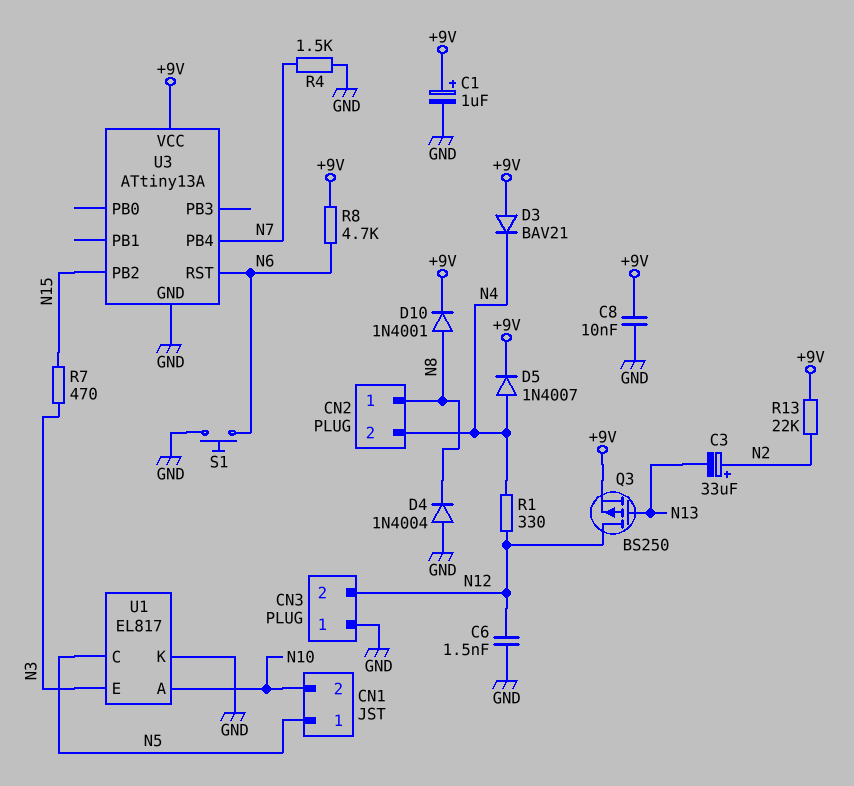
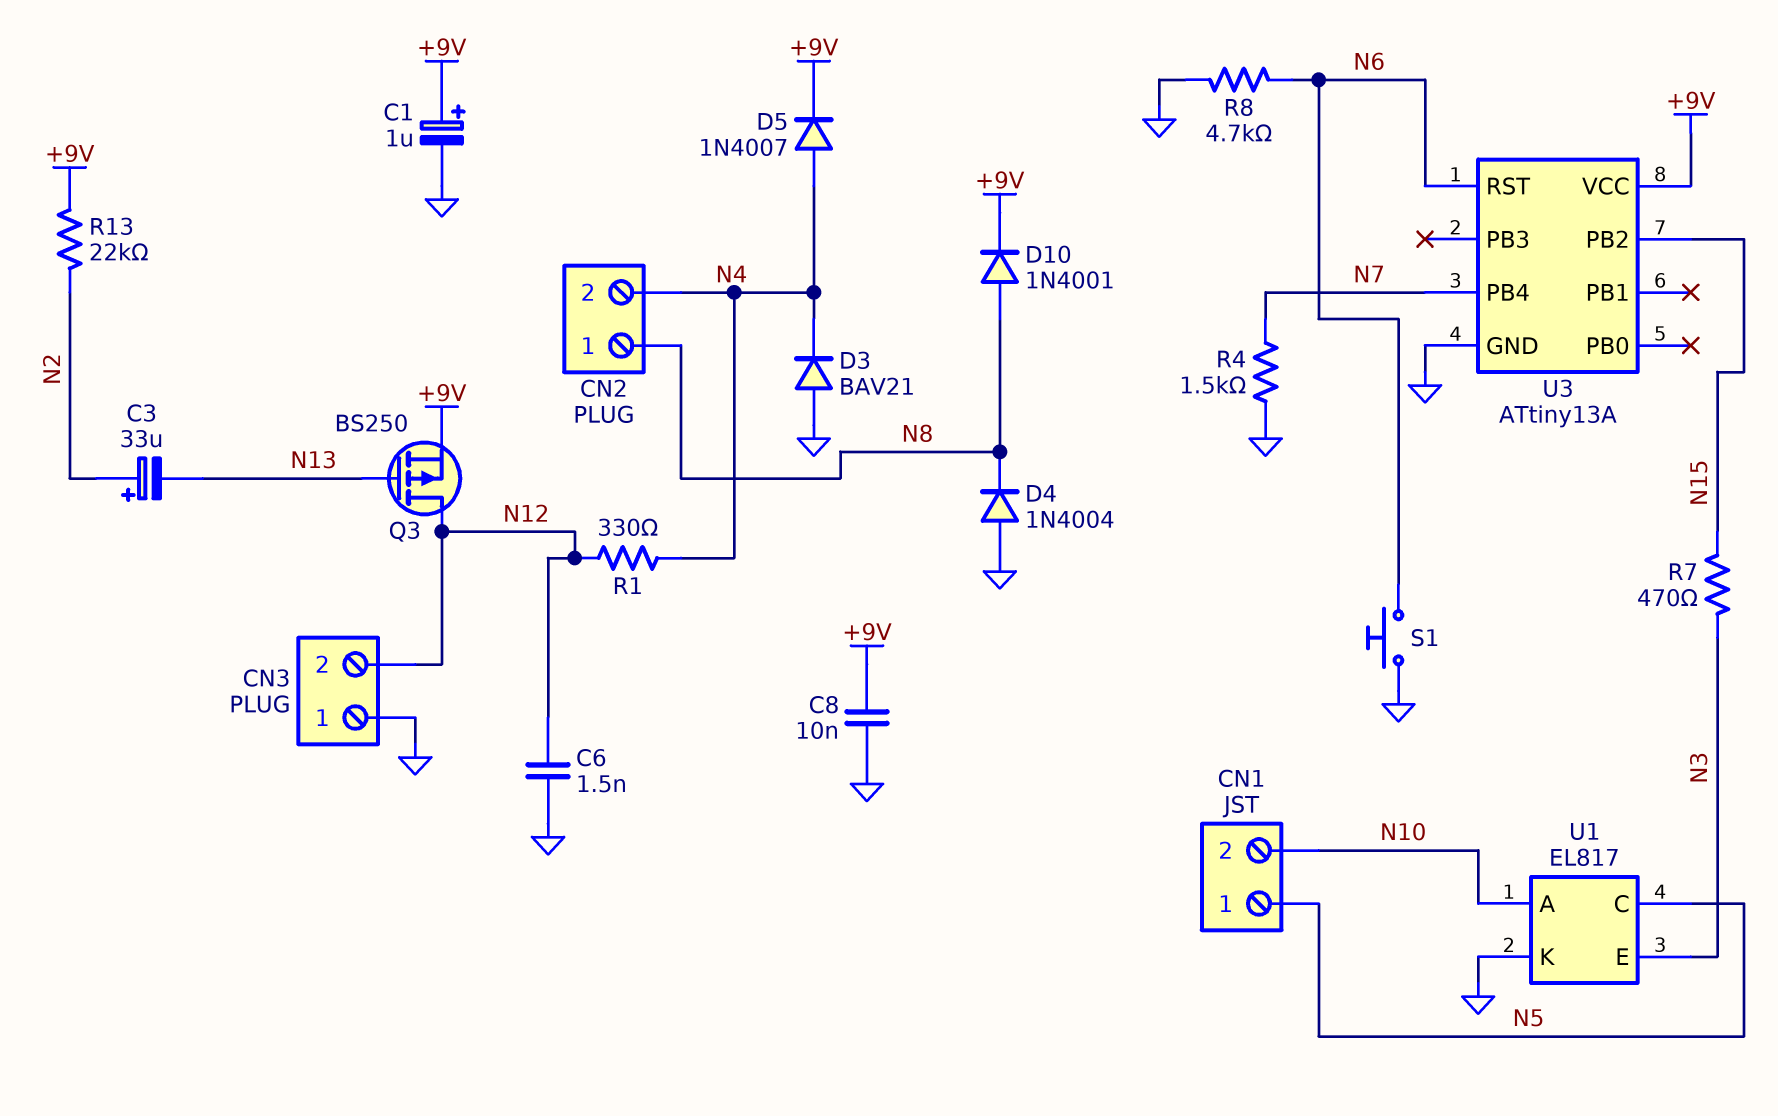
D3: diode BAV21 (A +9V, K N4) -> diode BAV21 (A GND, K N4)
R8: 4.7k (+9V, N6) -> 4.7k (GND, N6)

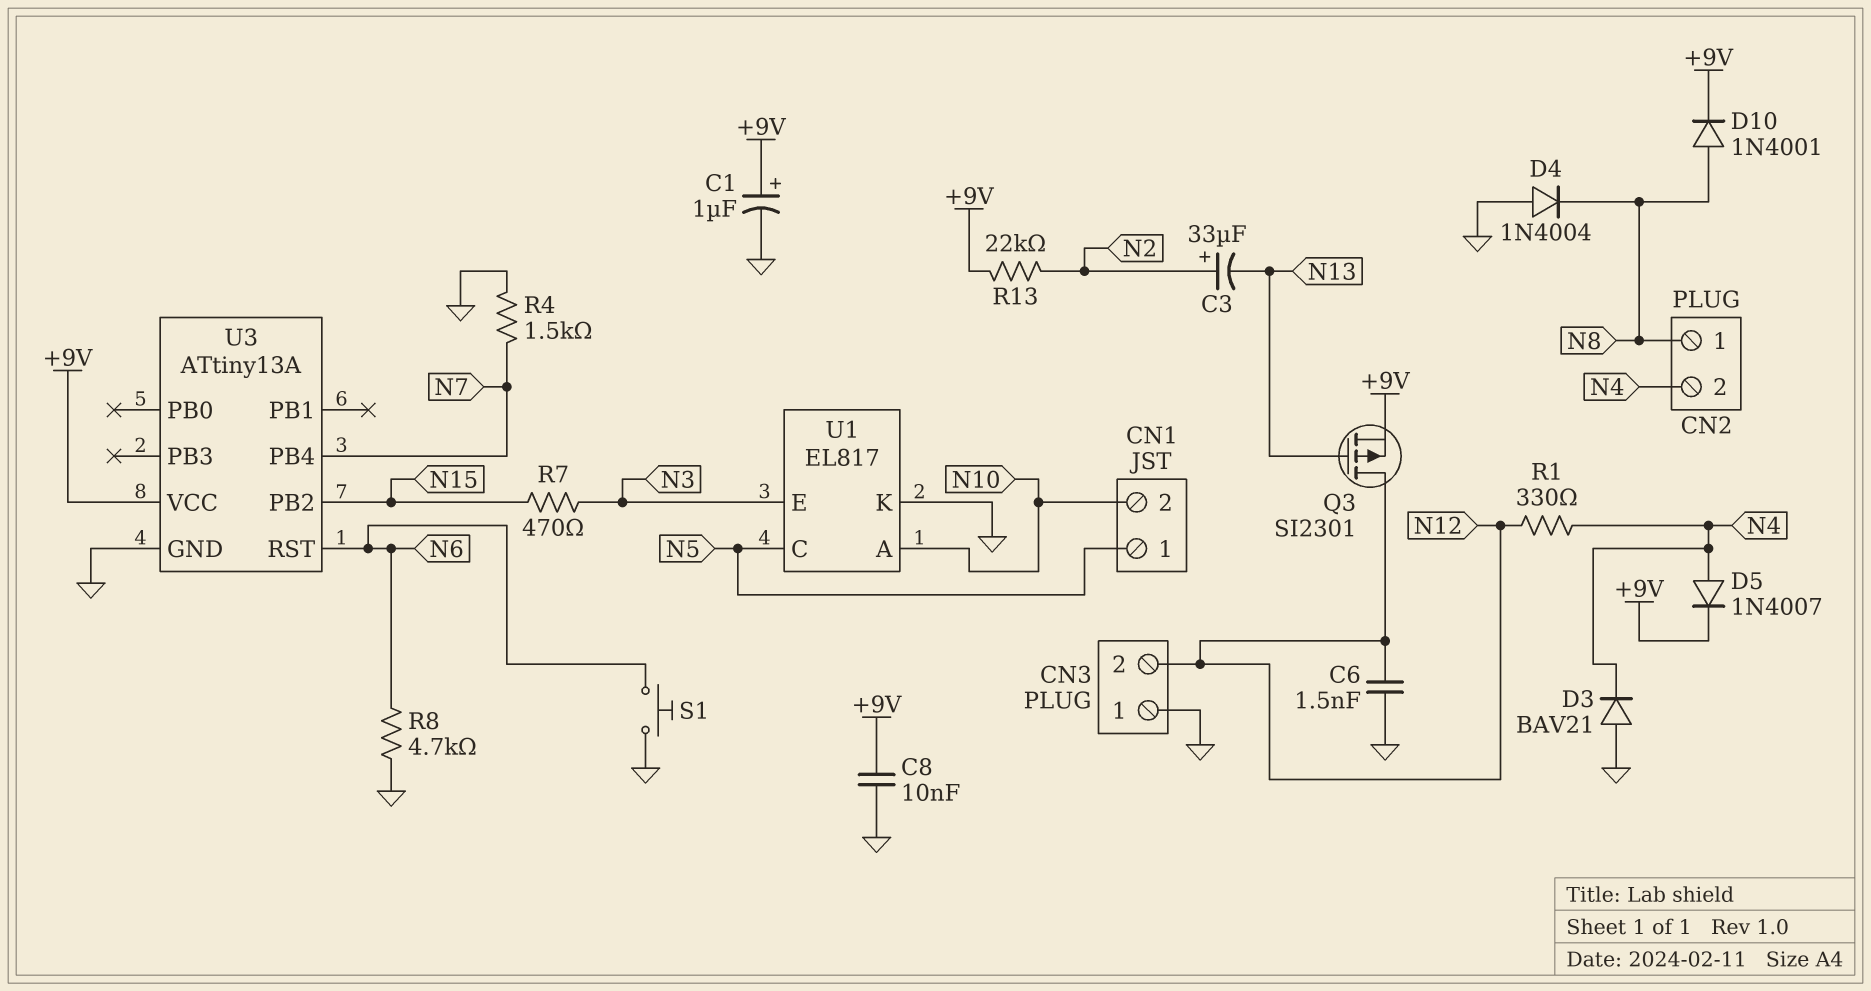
Q3: PMOS BS250 (G N13, D N12, S +9V) -> PMOS SI2301 (G N13, D N12, S +9V)

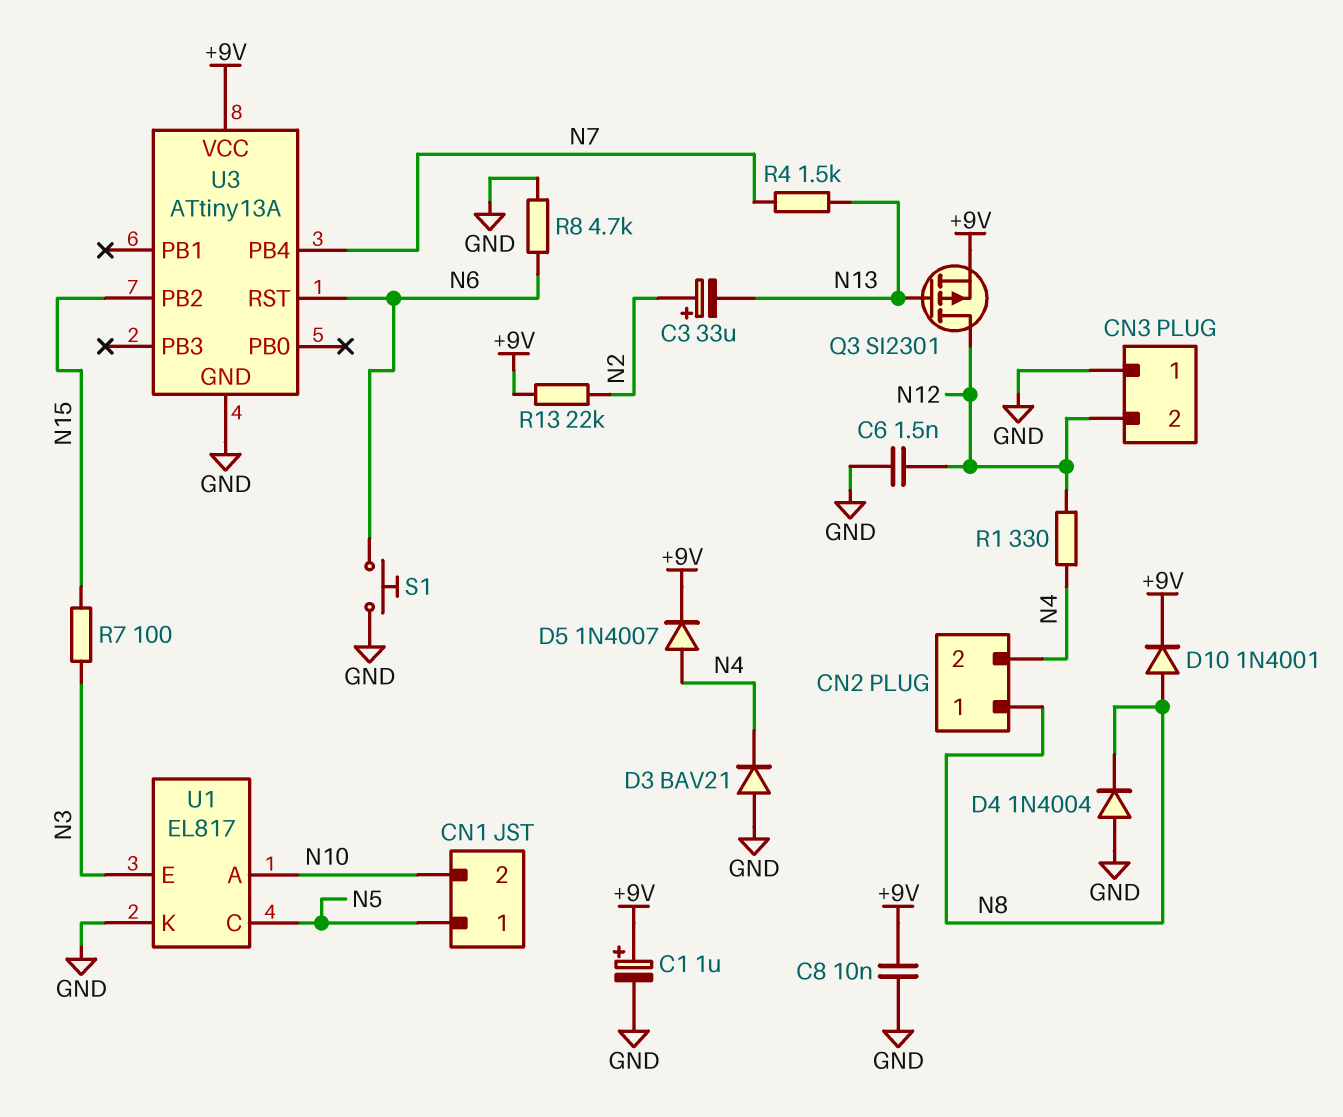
R4: 1.5k (GND, N7) -> 1.5k (N7, N13)
R7: 470 (N3, N15) -> 100 (N3, N15)

